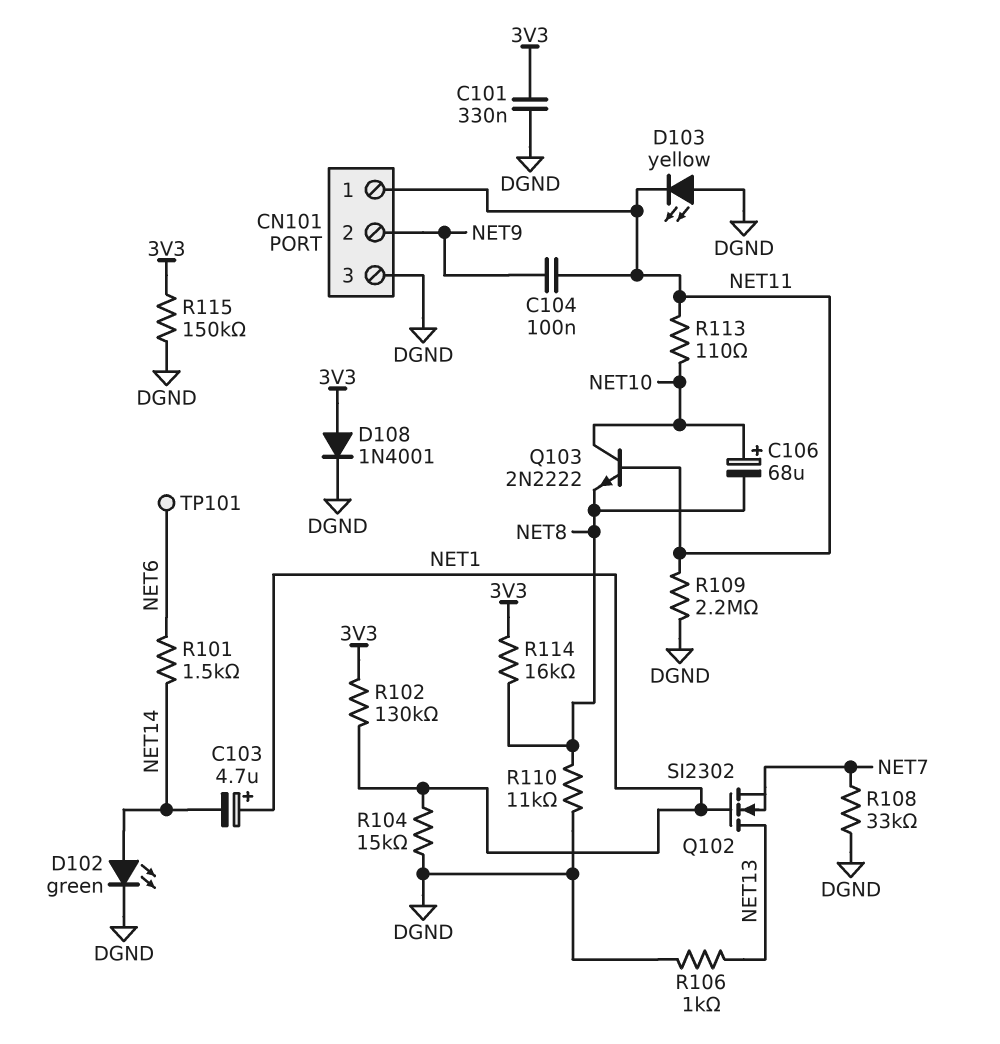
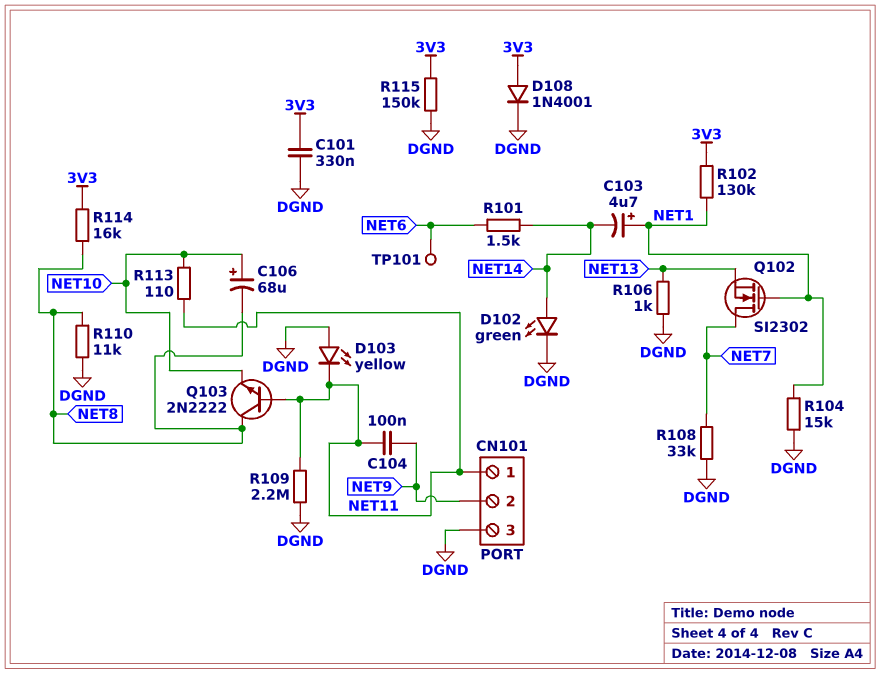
Q102: NMOS SI2302 (G NET1, D NET13, S NET7) -> NMOS SI2302 (G NET1, D NET7, S NET13)
Q103: NPN 2N2222 (B NET11, C NET10, E NET8) -> NPN 2N2222 (B NET11, C NET8, E NET10)

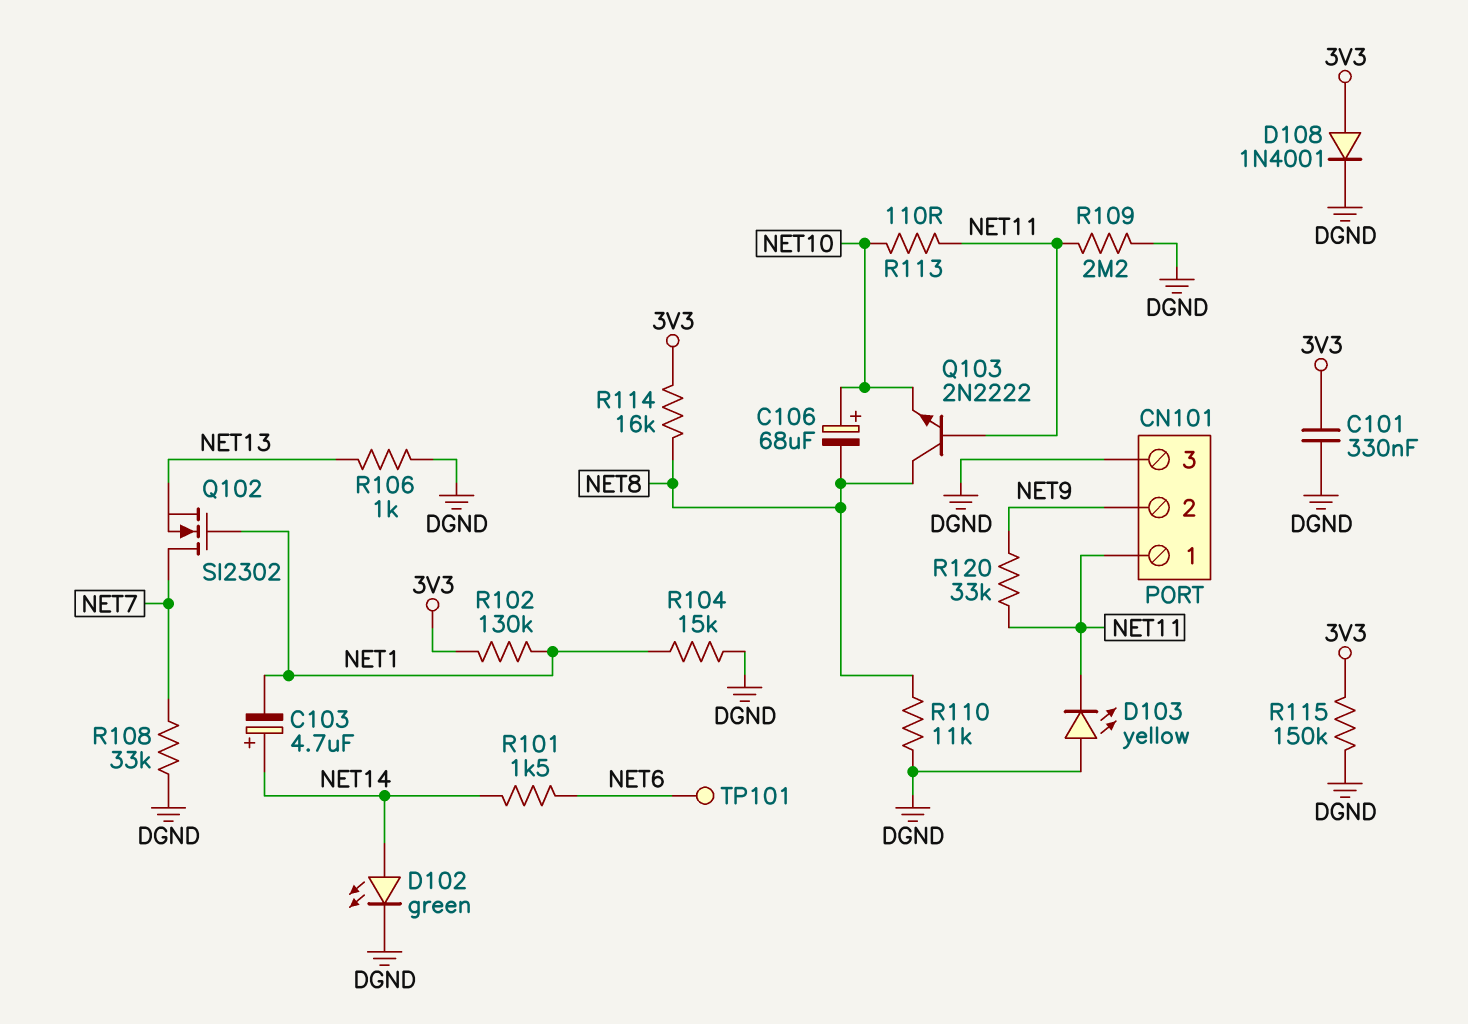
C103: 4.7uF (plus NET1, minus NET14) -> 4.7uF (plus NET14, minus NET1)
C104: 100nF (NET9, NET11) -> none
R120: none -> 33k (NET9, NET11)

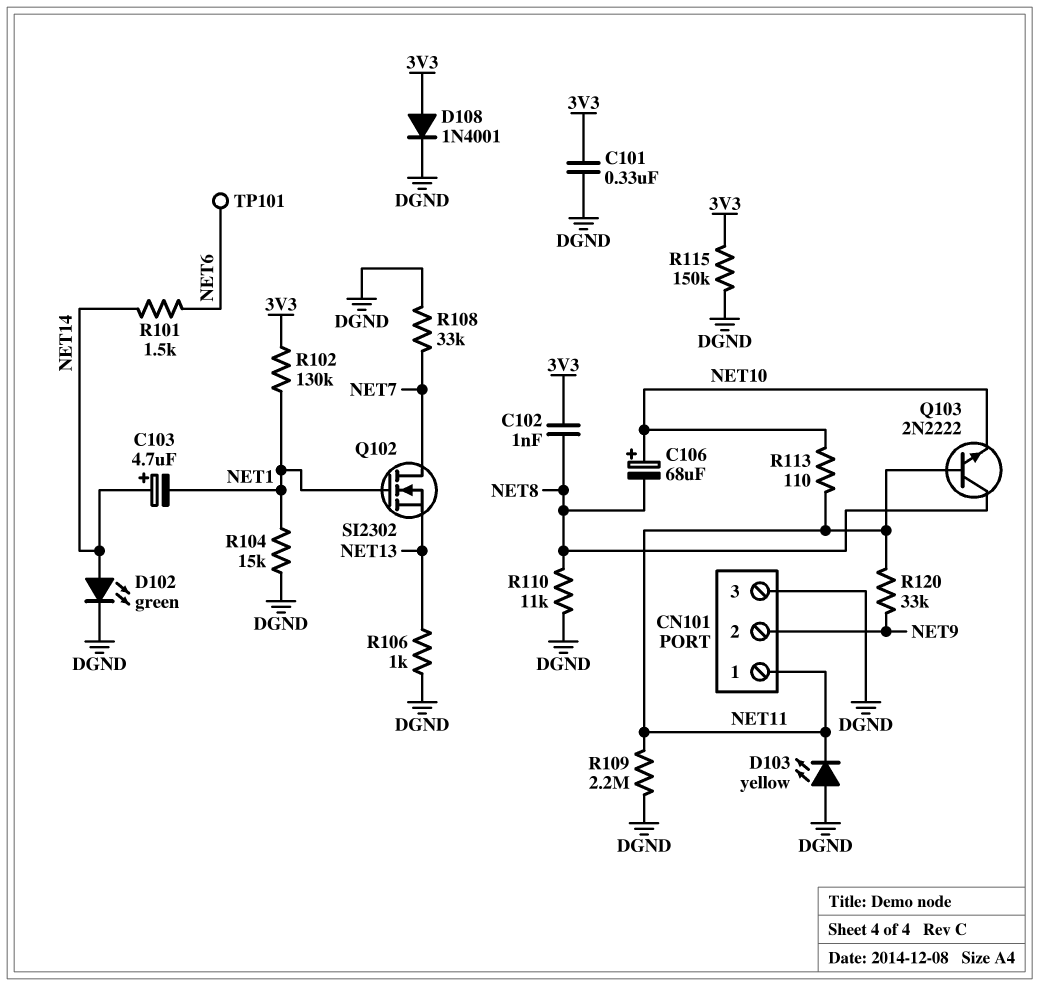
C102: none -> 1nF (3V3, NET8)
R114: 16k (3V3, NET8) -> none

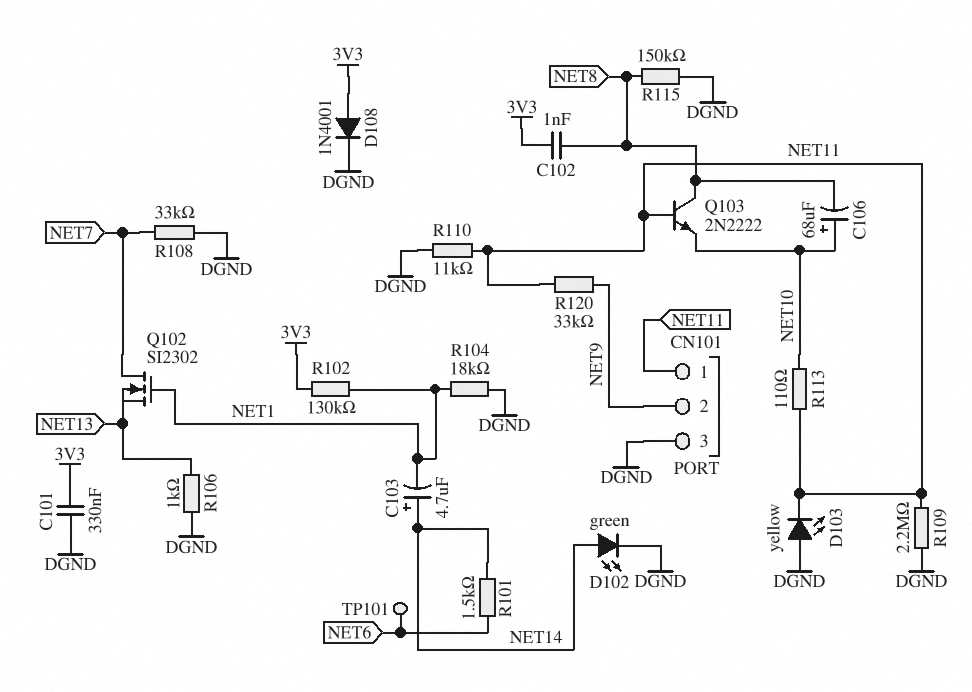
R104: 15k (DGND, NET1) -> 18k (DGND, NET1)
R110: 11k (DGND, NET8) -> 11k (DGND, NET11)
R115: 150k (3V3, DGND) -> 150k (DGND, NET8)

